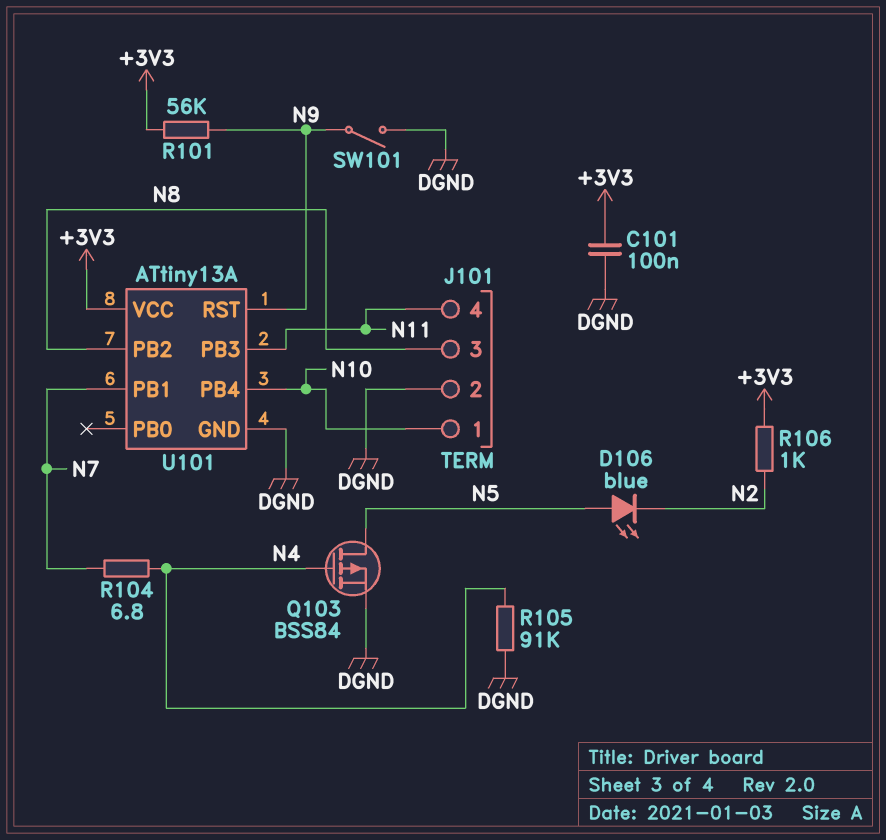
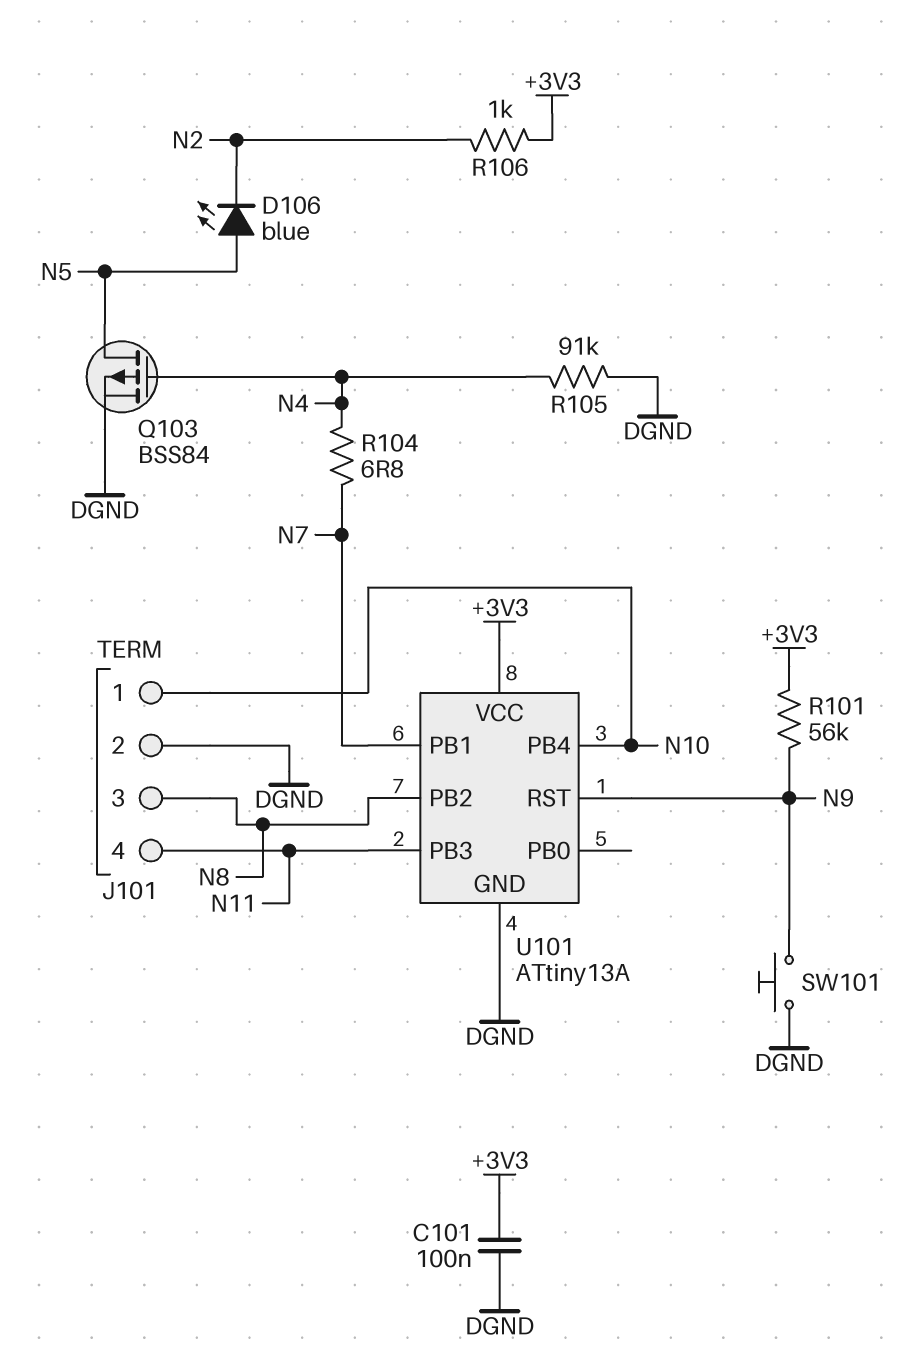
SW101: switch (DGND, N9) -> button (DGND, N9)

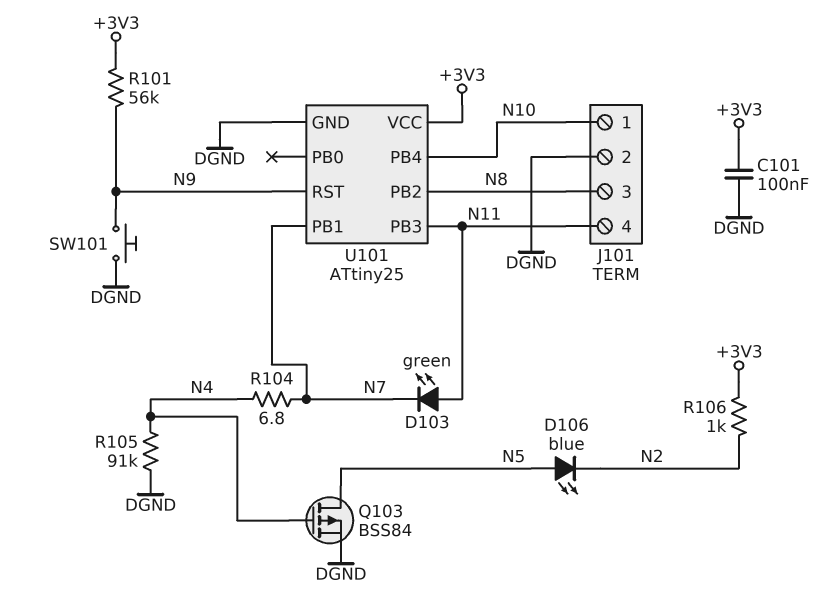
D103: none -> LED green (A N11, K N7)
U101: ATtiny13A -> ATtiny25

